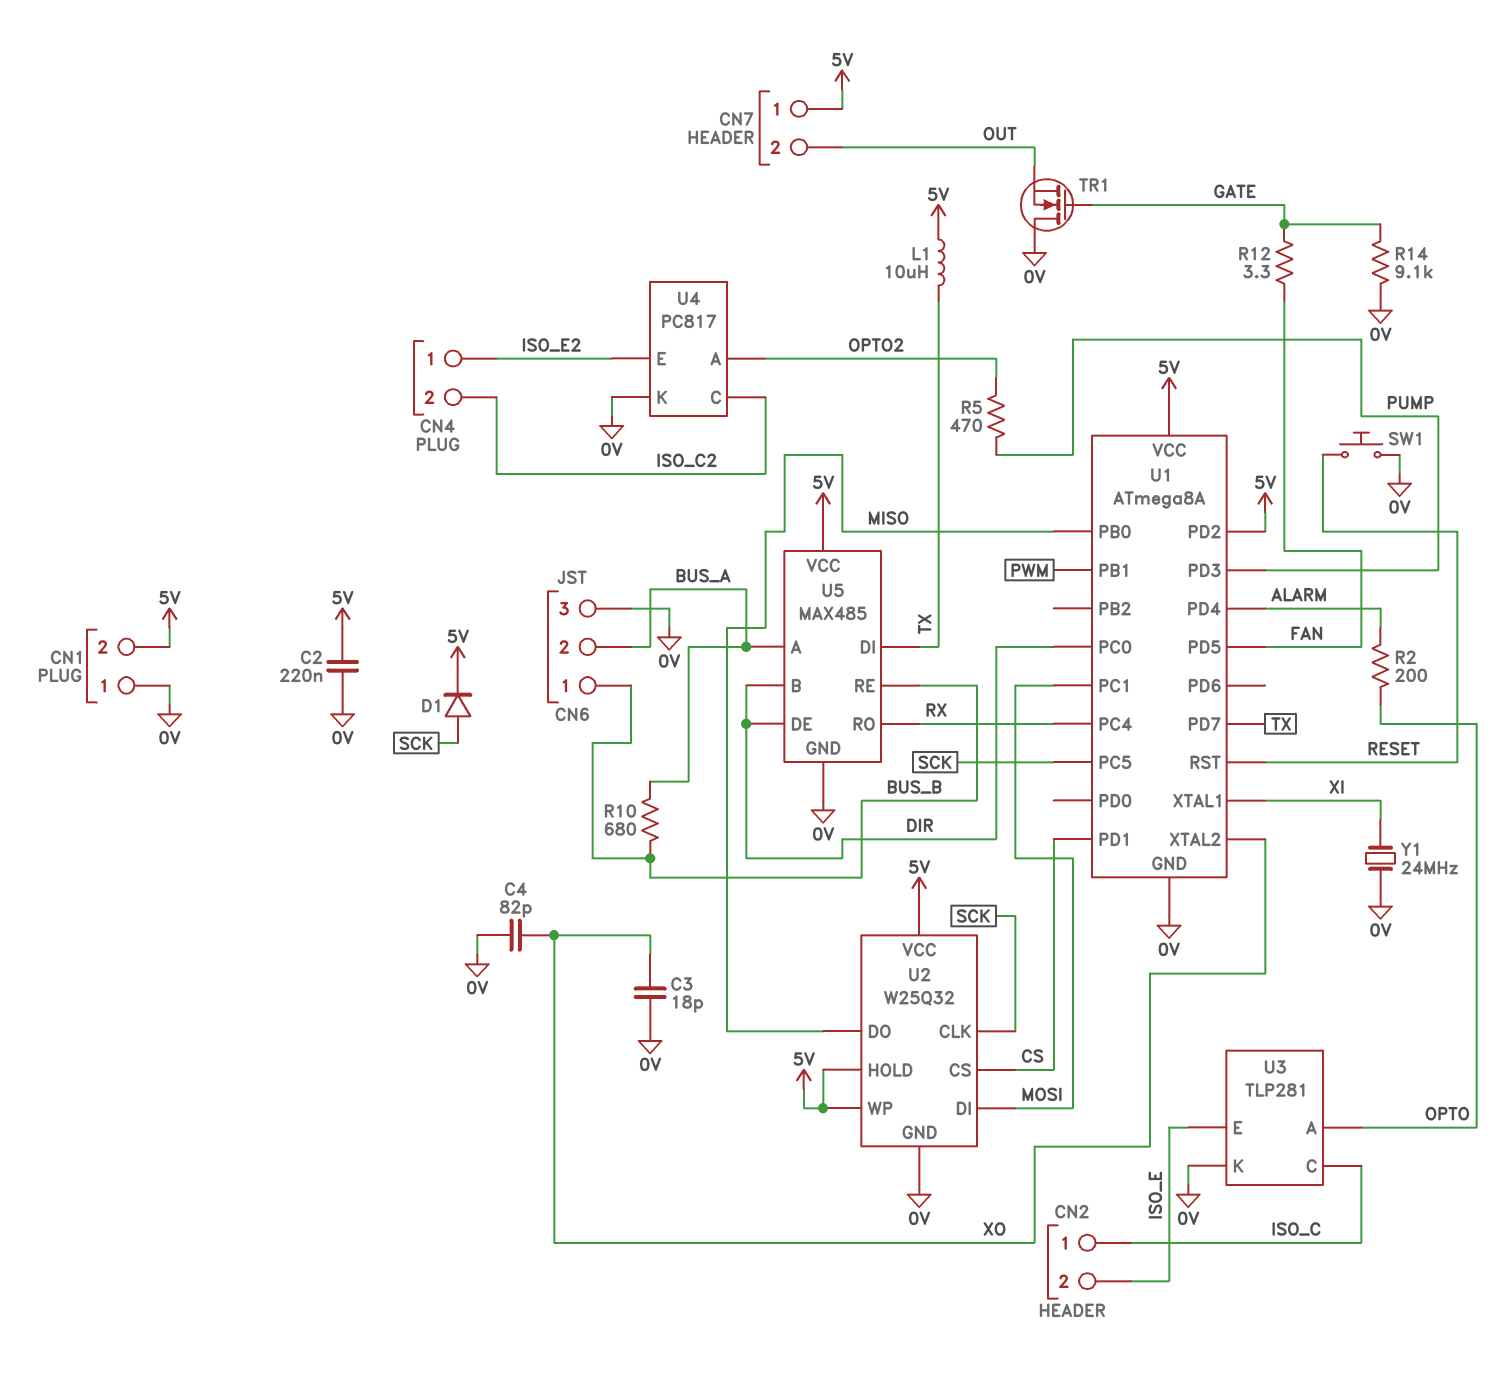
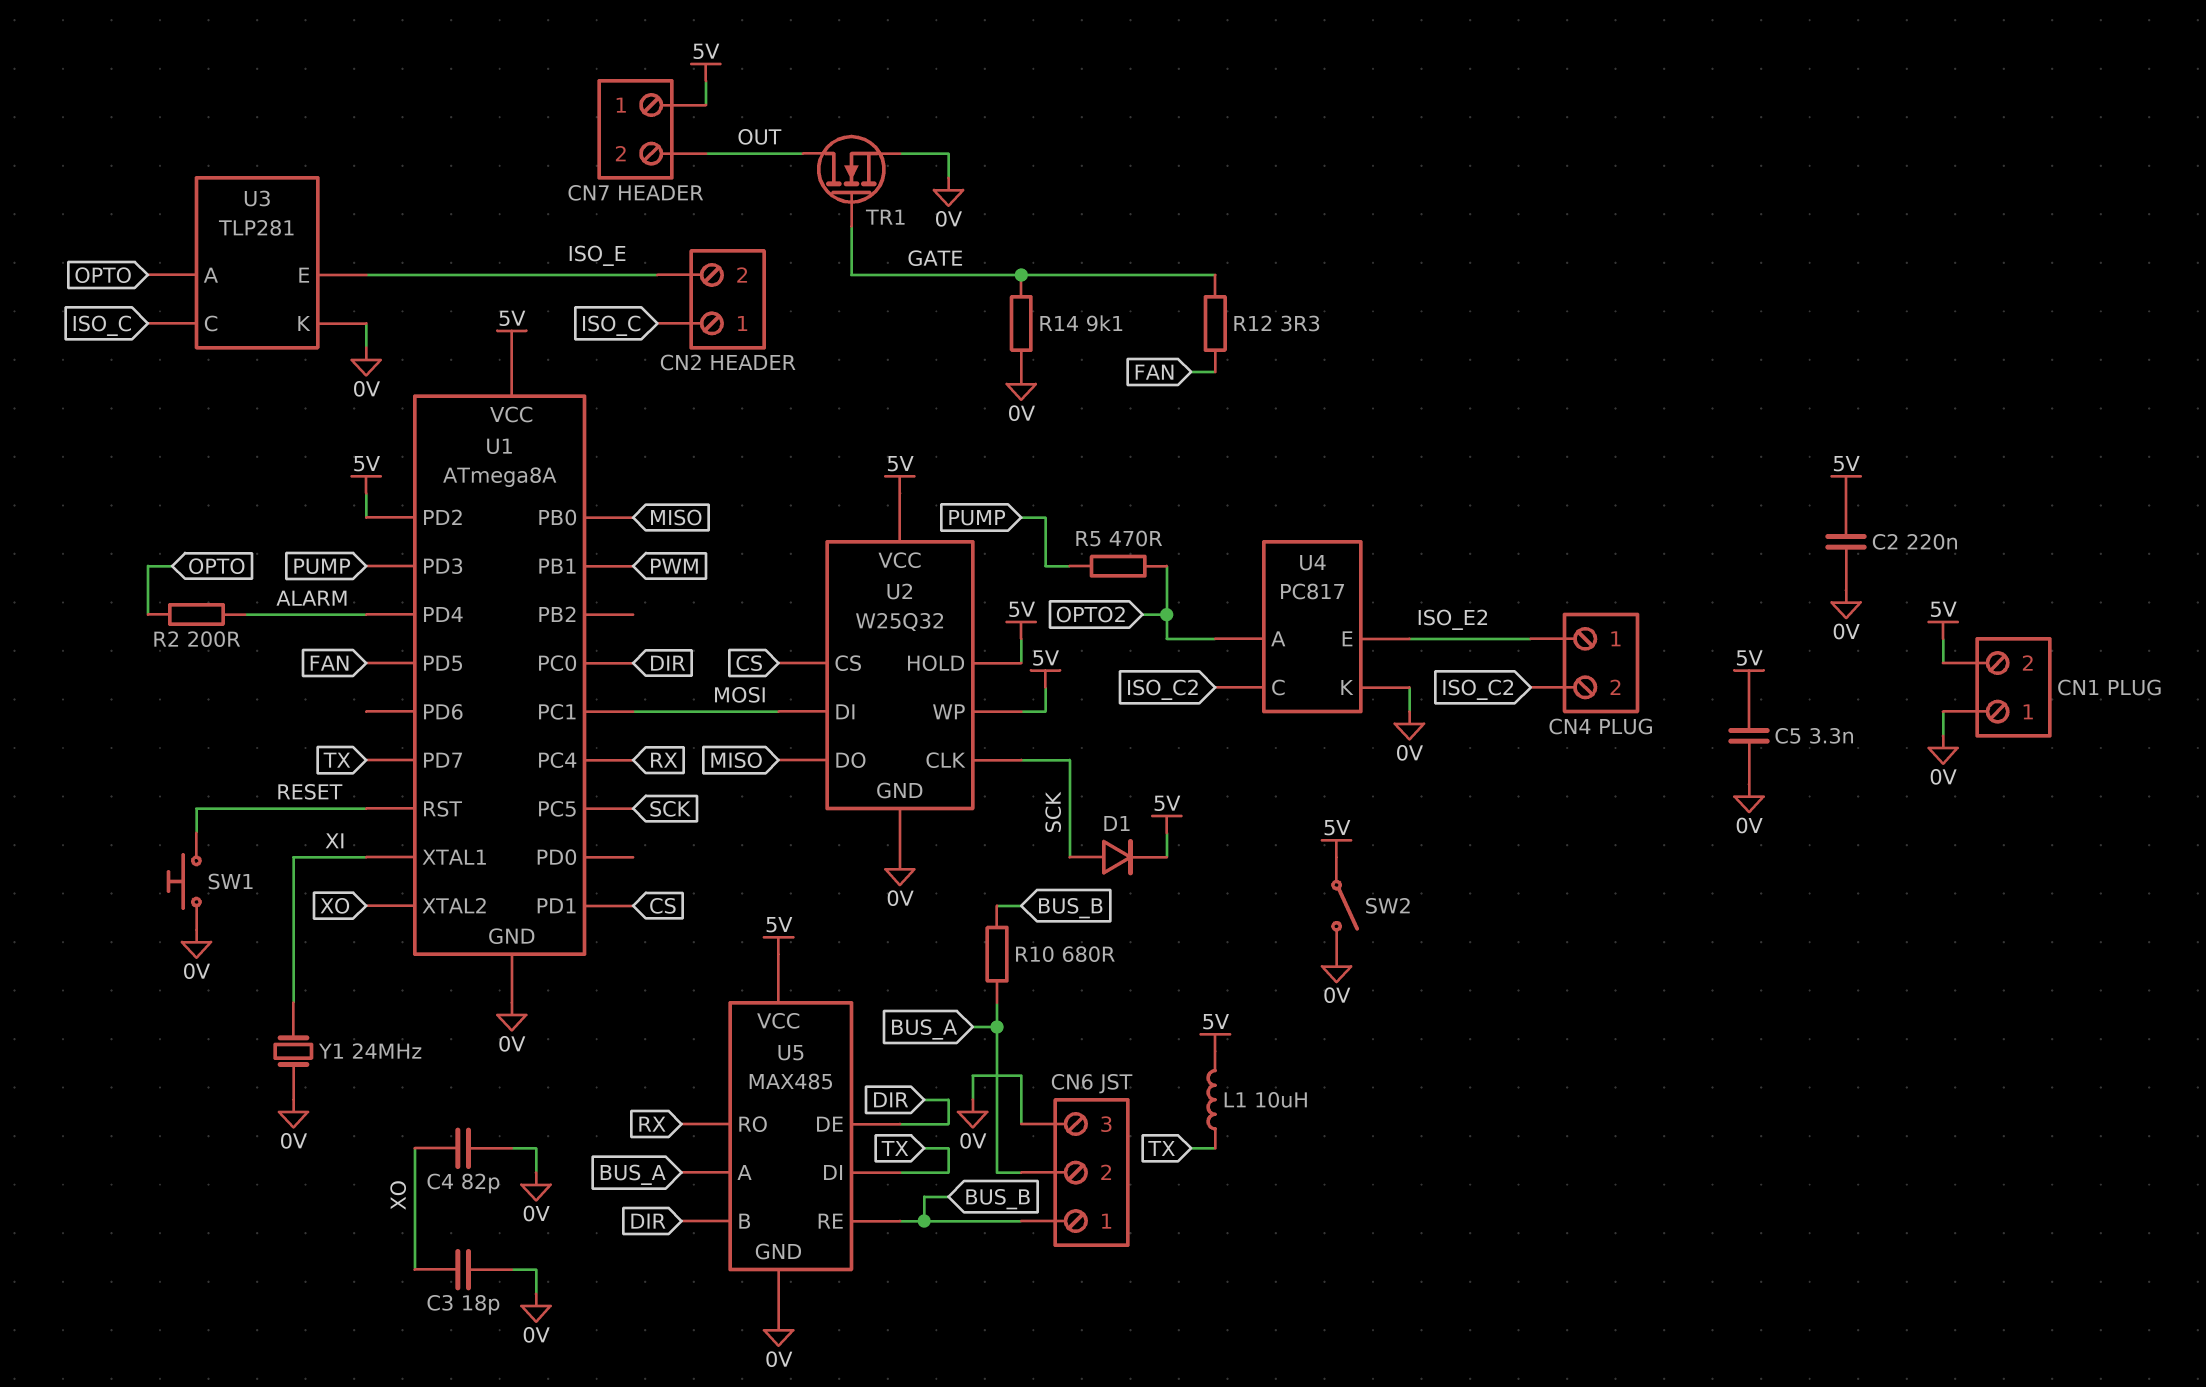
C5: none -> 3.3nF (0V, 5V)
SW2: none -> switch (0V, 5V)
TR1: NMOS (G GATE, D 0V, S OUT) -> NMOS (G GATE, D OUT, S 0V)

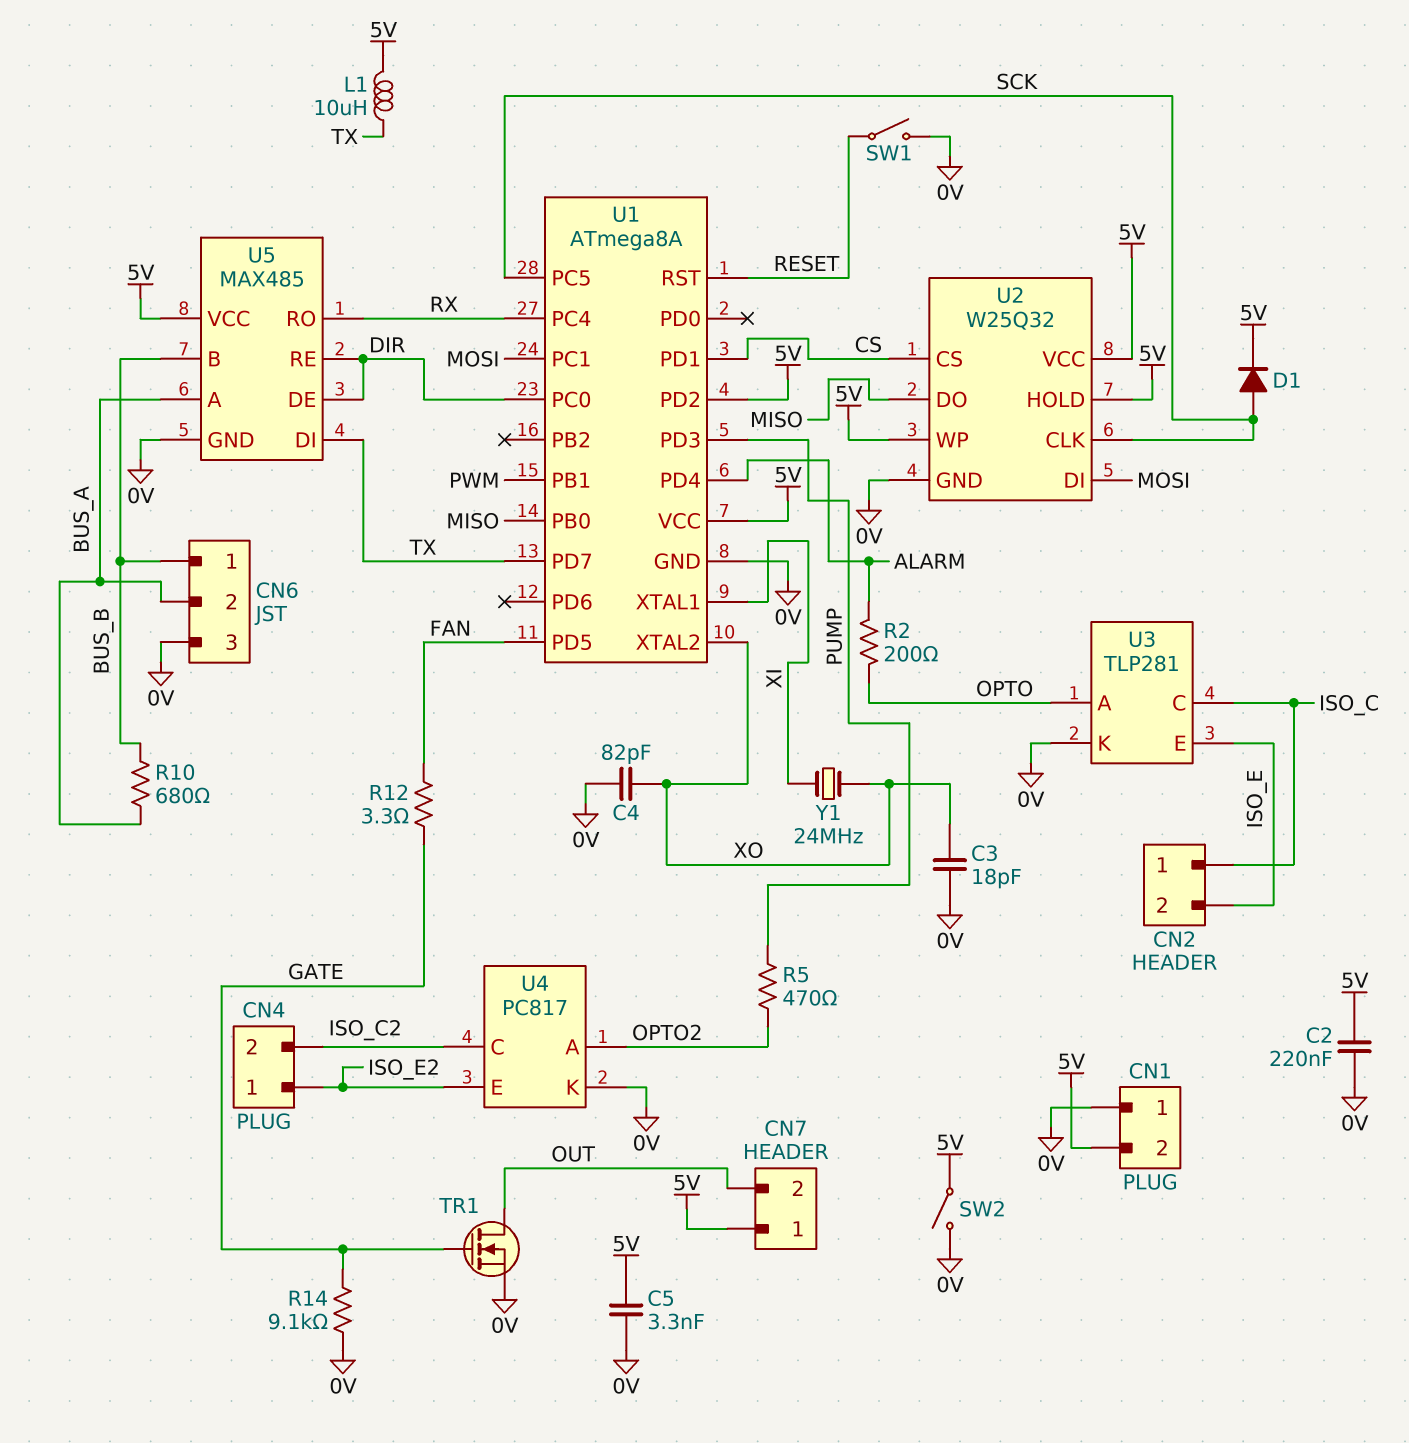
SW1: button (0V, RESET) -> switch (0V, RESET)
U5 pin B: DIR -> BUS_B
U5 pin RE: BUS_B -> DIR
Y1: 24MHz (0V, XI) -> 24MHz (XI, XO)

